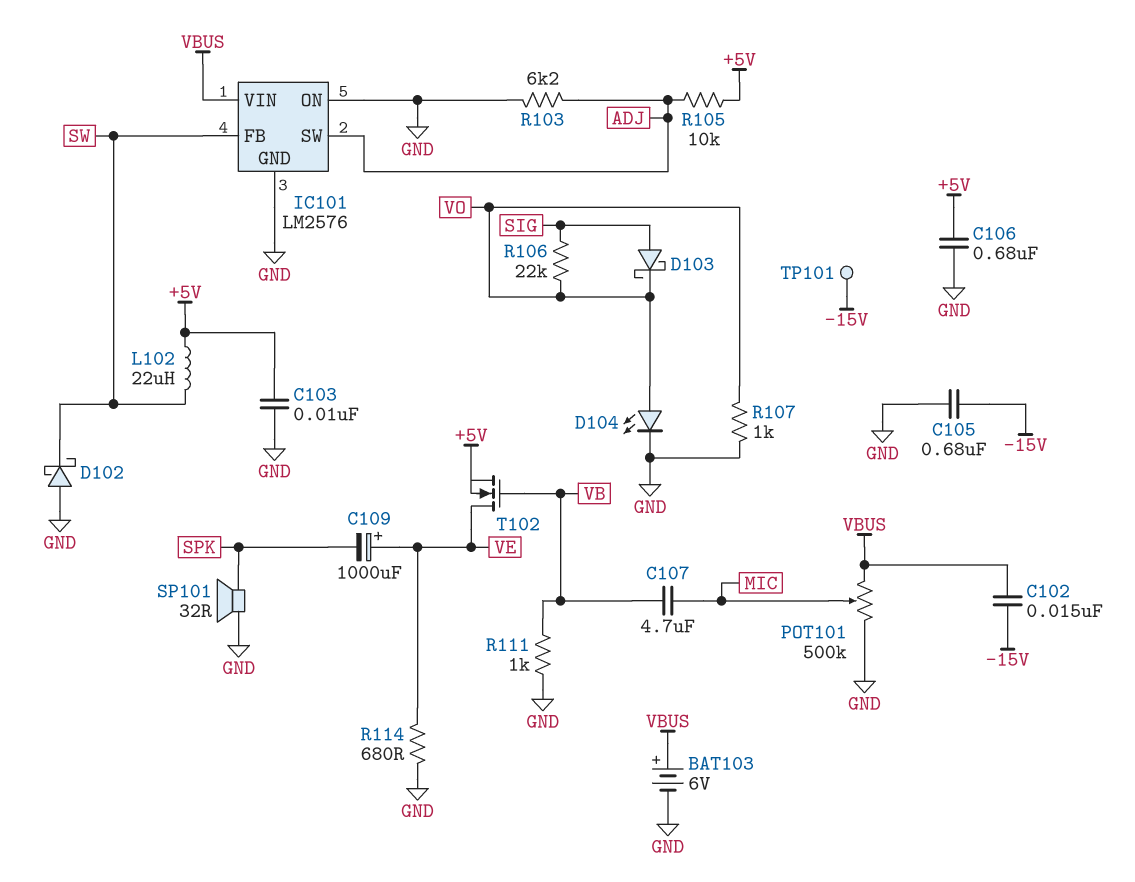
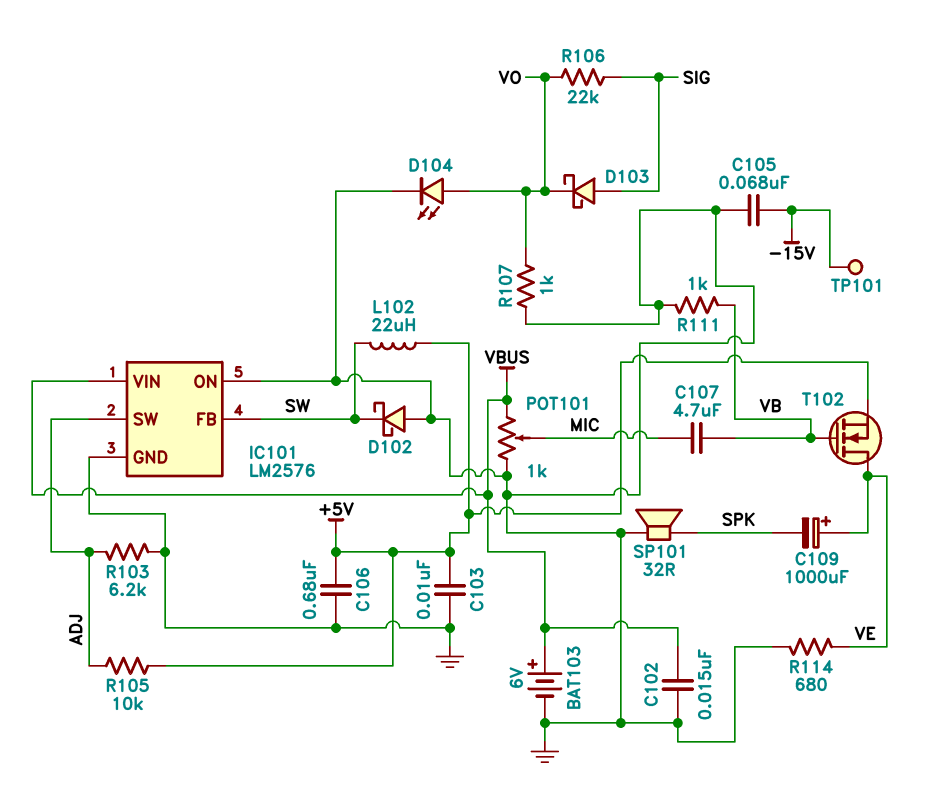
C102: 15nF (-15V, VBUS) -> 15nF (GND, VBUS)
C105: 680nF (-15V, GND) -> 68nF (-15V, GND)
POT101: 500k (GND, VBUS, wiper MIC) -> 1k (GND, VBUS, wiper MIC)

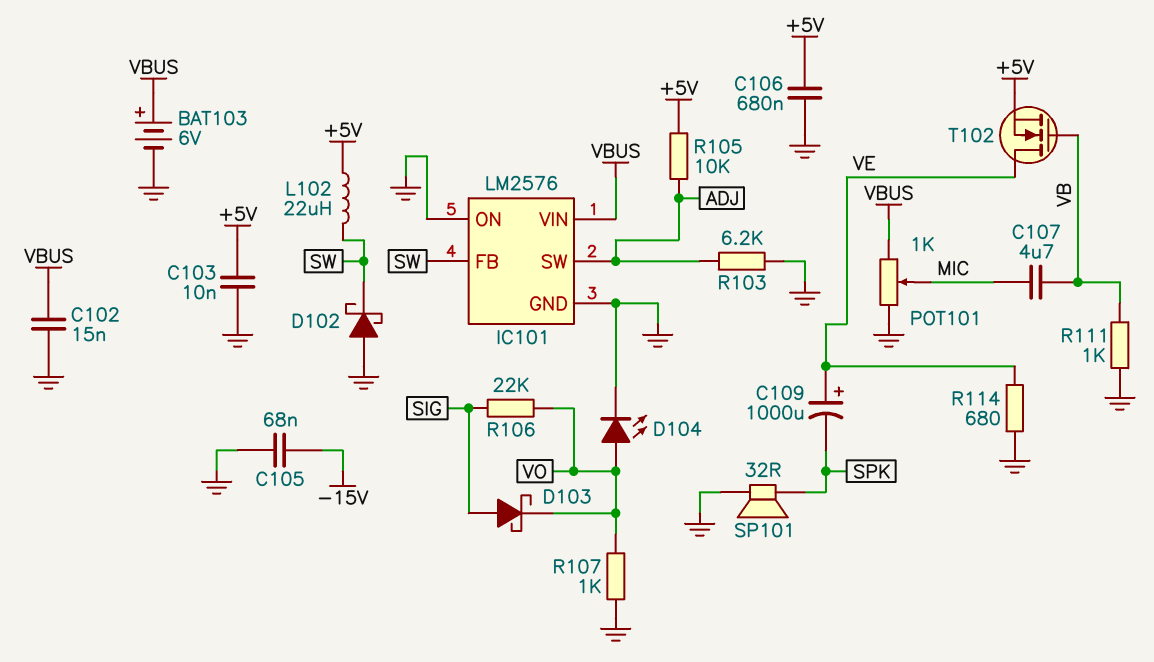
TP101: test point (-15V) -> none

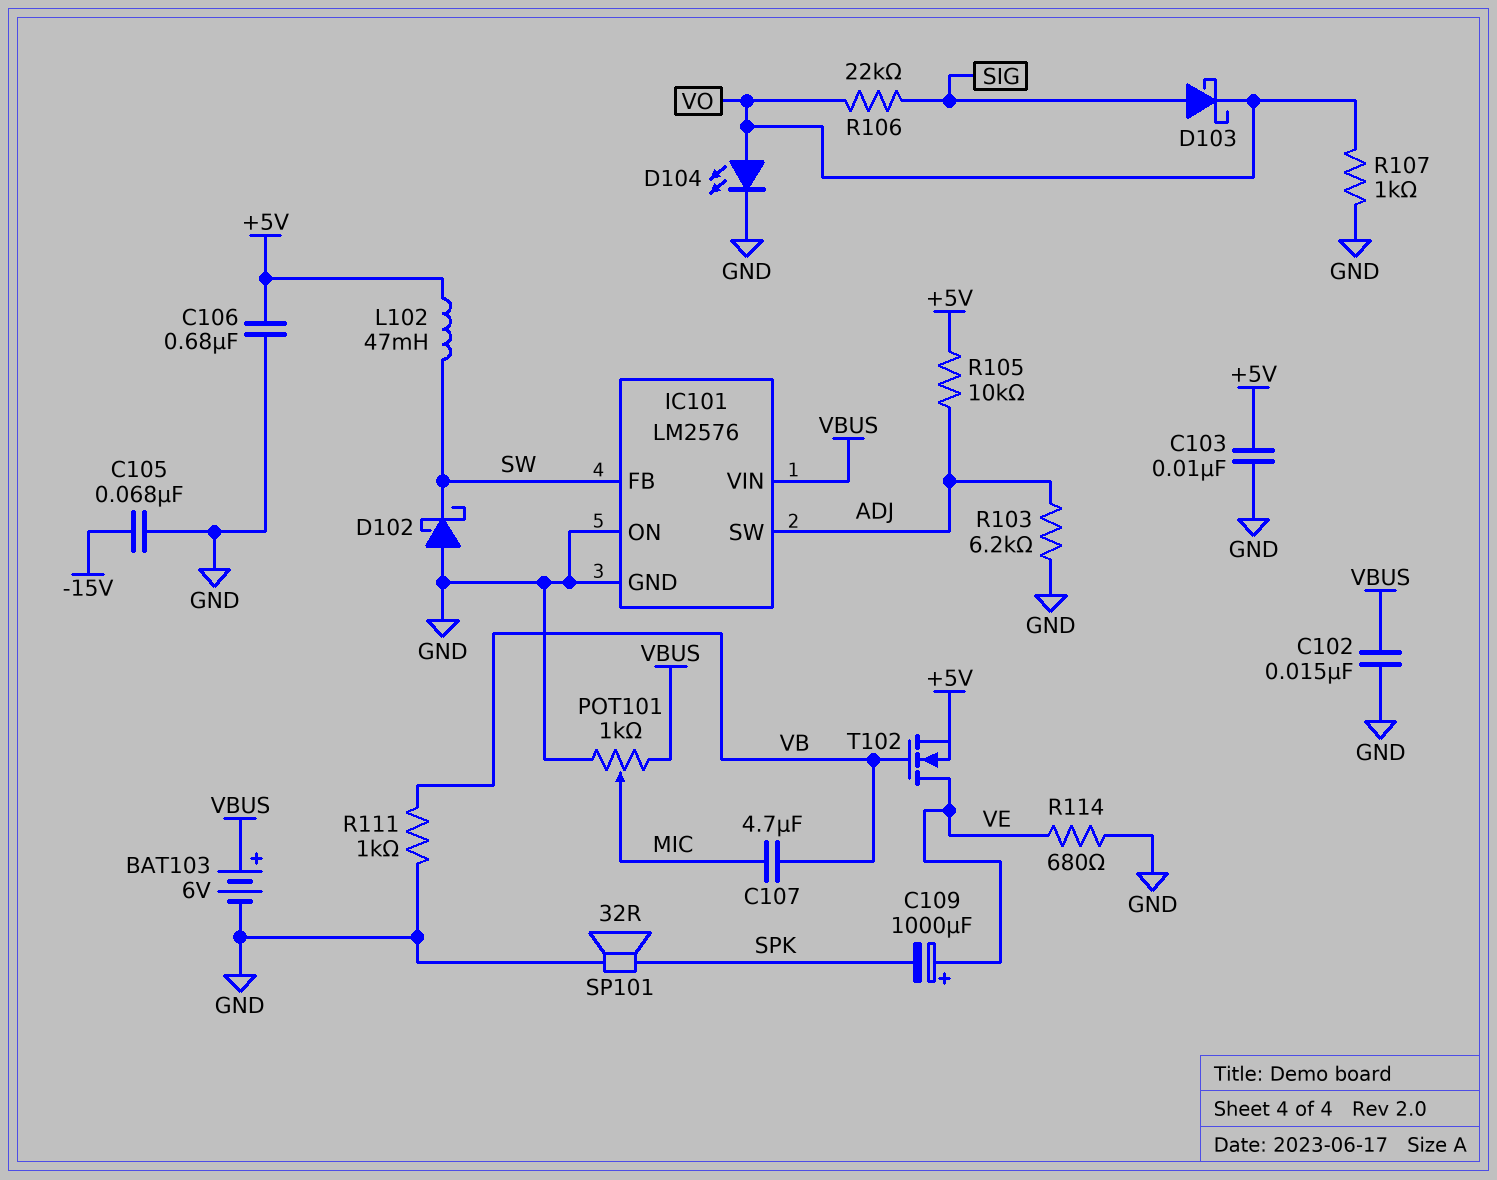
L102: 22uH (+5V, SW) -> 47mH (+5V, SW)

